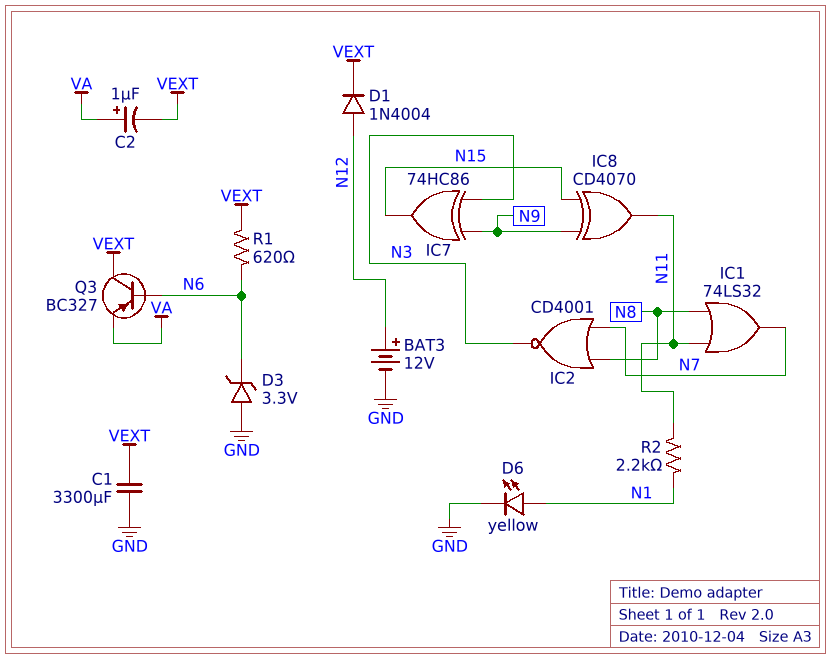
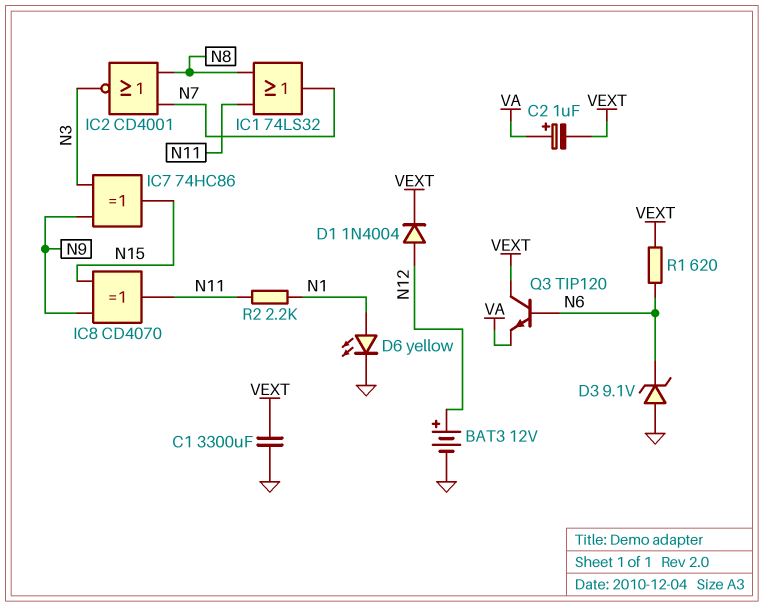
D3: zener 3.3V (A GND, K N6) -> zener 9.1V (A GND, K N6)
Q3: PNP BC327 (B N6, C VEXT, E VA) -> NPN TIP120 (B N6, C VEXT, E VA)

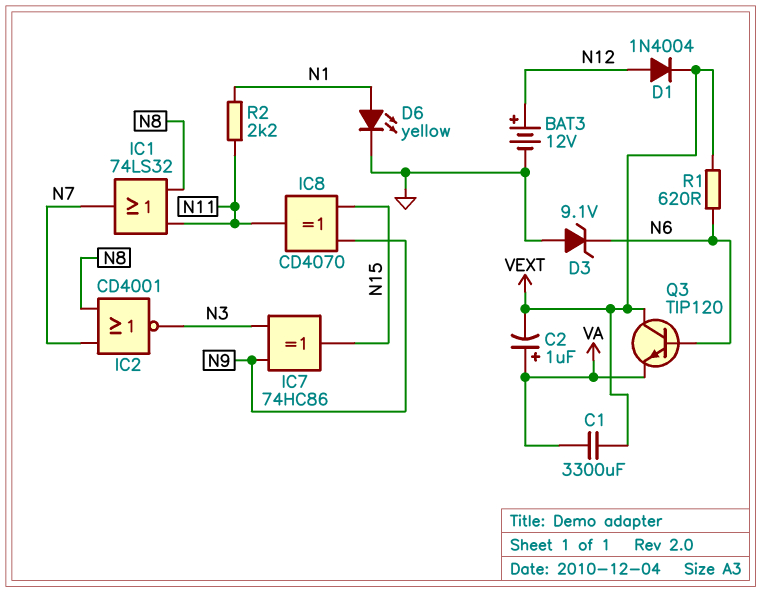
C1: 3300uF (GND, VEXT) -> 3300uF (VA, VEXT)

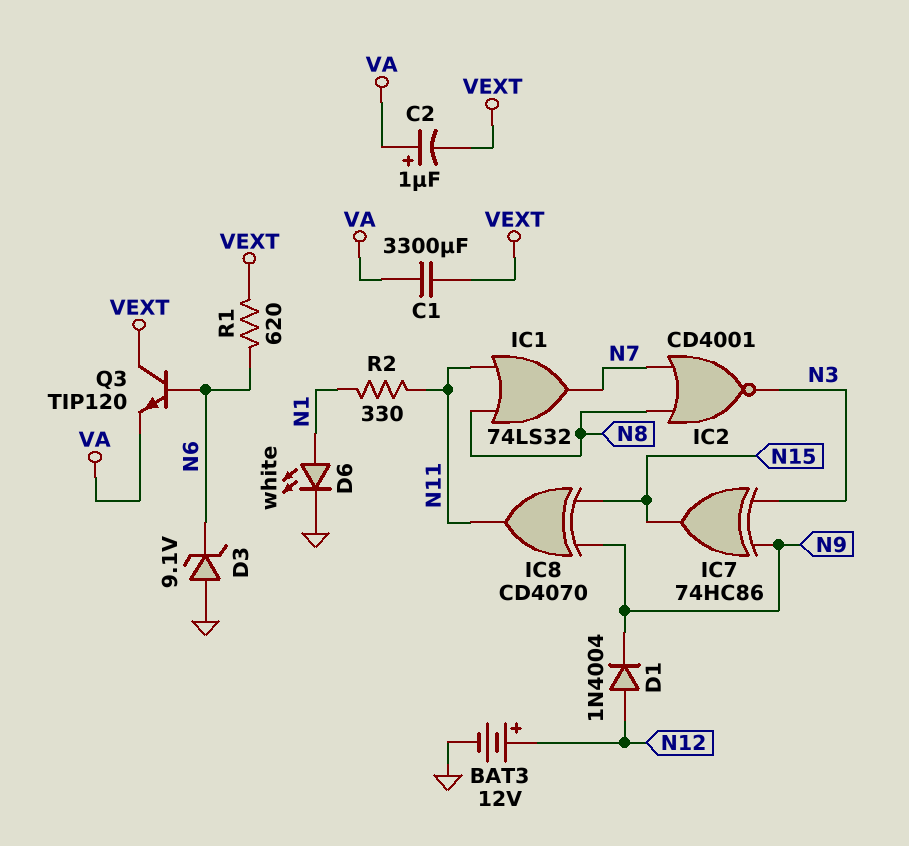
D1: diode 1N4004 (A N12, K VEXT) -> diode 1N4004 (A N12, K N9)
D6: LED yellow (A N1, K GND) -> LED white (A N1, K GND)
R2: 2.2k (N1, N11) -> 330 (N1, N11)

